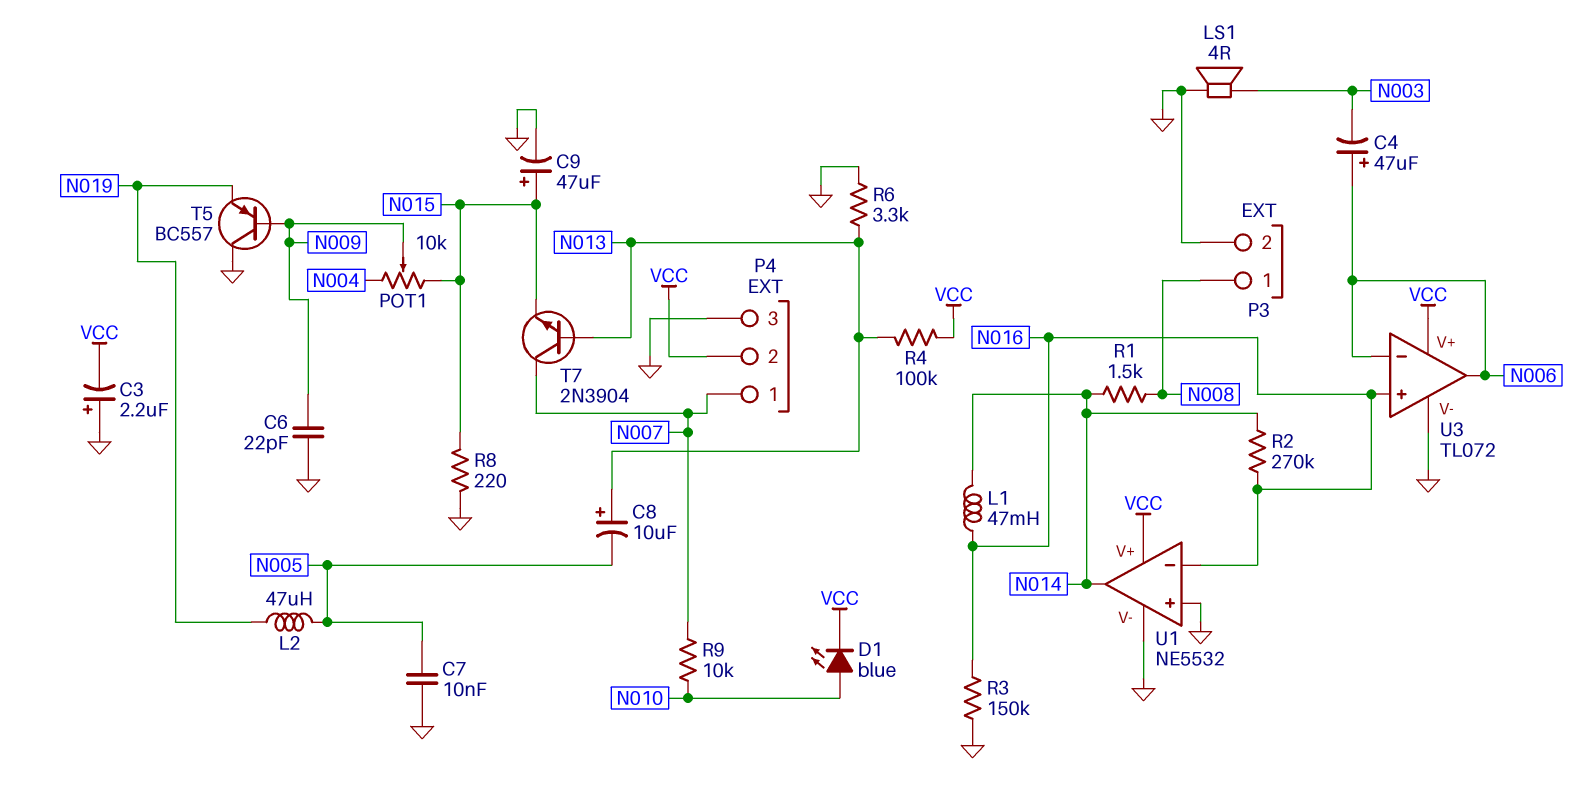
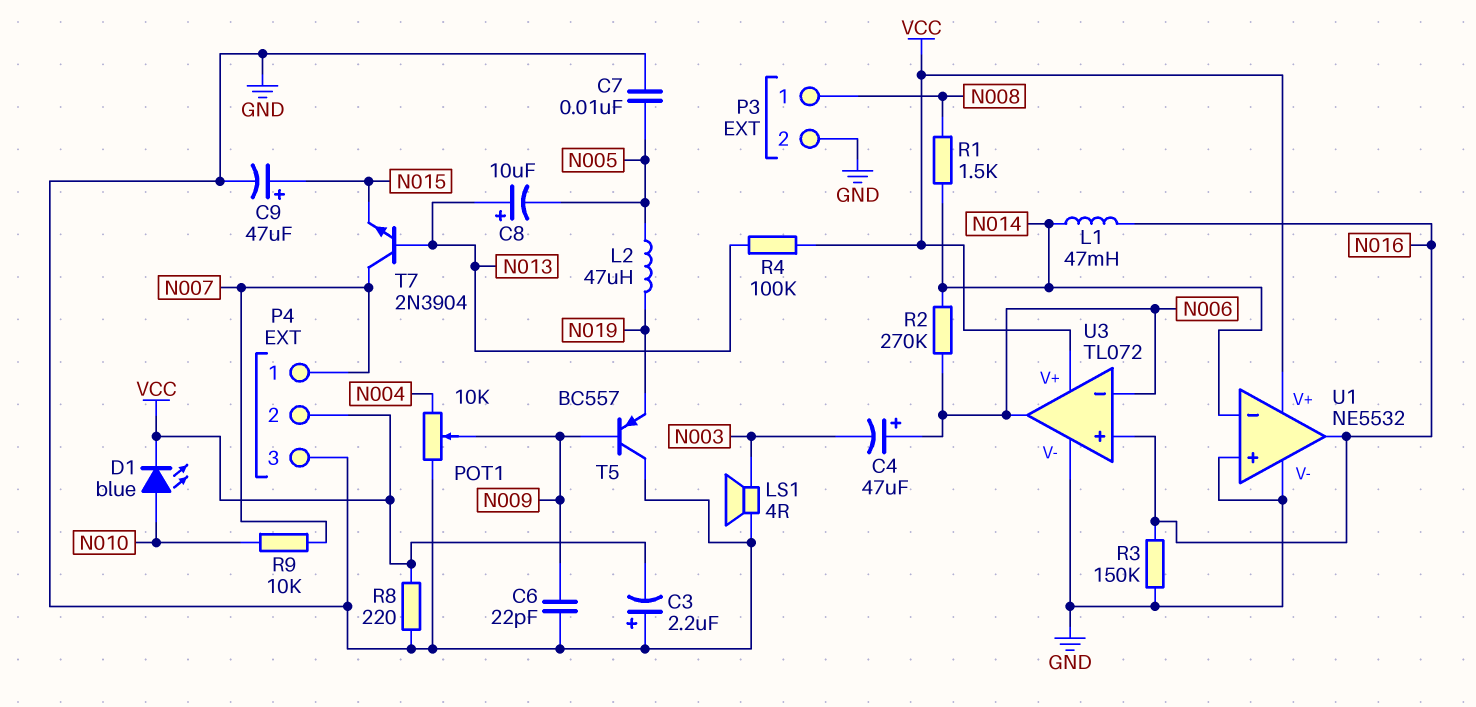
POT1: 10k (N004, N015, wiper N009) -> 10k (GND, N004, wiper N009)
R2: 270k (N014, N016) -> 270k (N006, N014)
R6: 3.3k (GND, N013) -> none
R8: 220 (GND, N015) -> 220 (GND, VCC)
U1 pin in-: N016 -> N014
U1 pin out: N014 -> N016

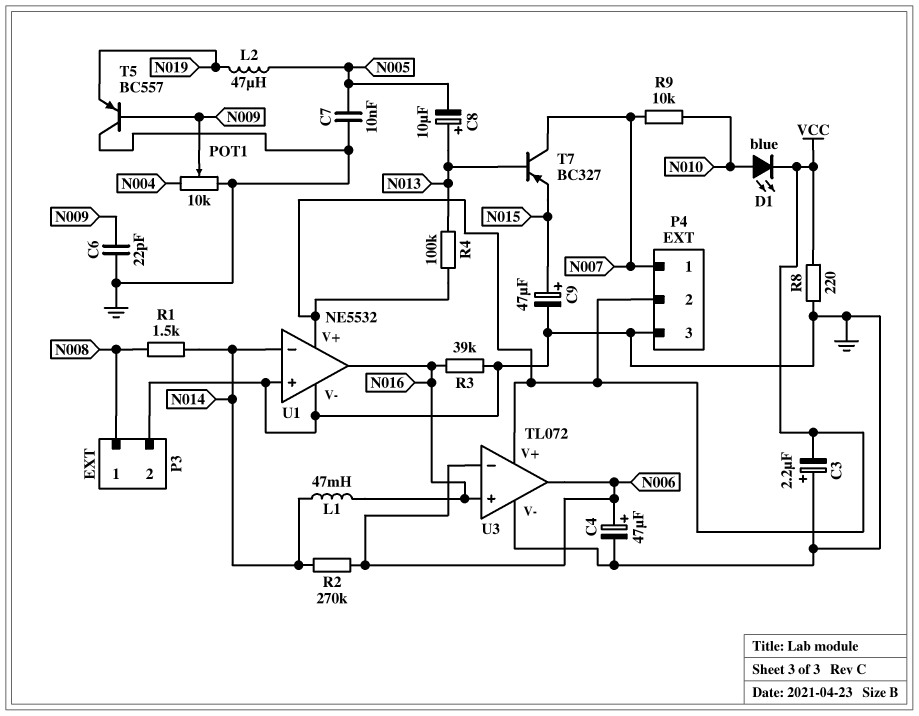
C4: 47uF (plus N006, minus N003) -> 47uF (plus N006, minus GND)
LS1: speaker 4R (GND, N003) -> none
R3: 150k (GND, N016) -> 39k (GND, N016)
T7: NPN 2N3904 (B N013, C N007, E N015) -> PNP BC327 (B N013, C N007, E N015)

